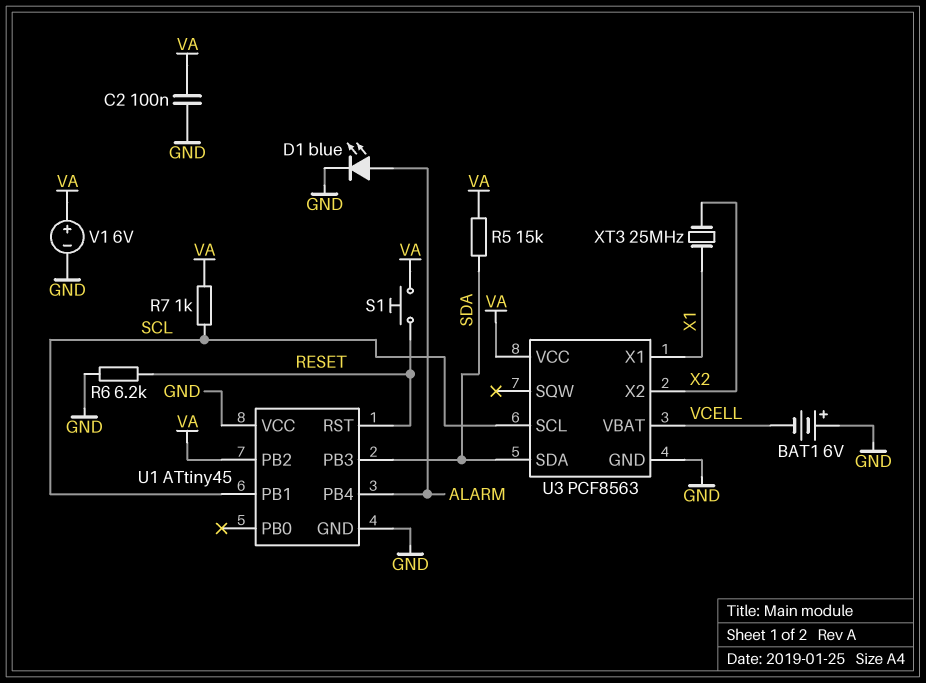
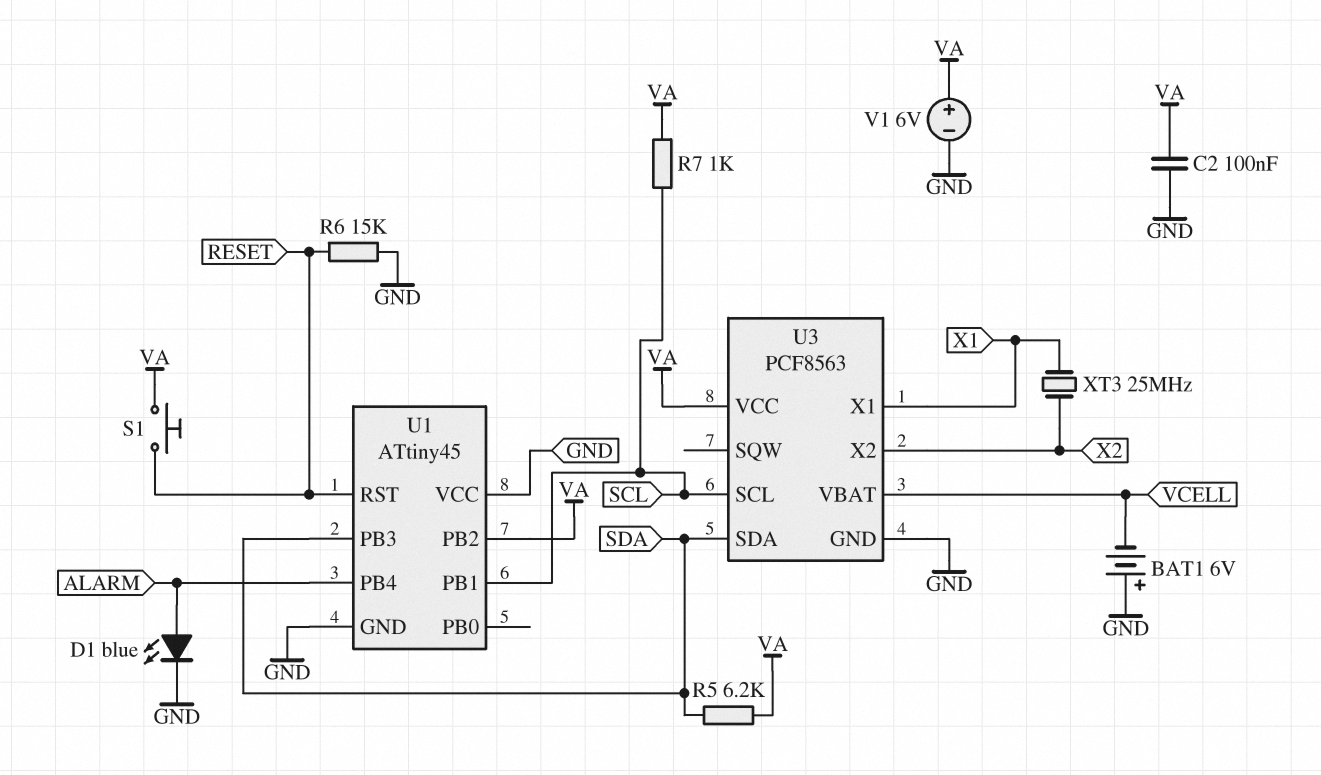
R5: 15k (SDA, VA) -> 6.2k (SDA, VA)
R6: 6.2k (GND, RESET) -> 15k (GND, RESET)

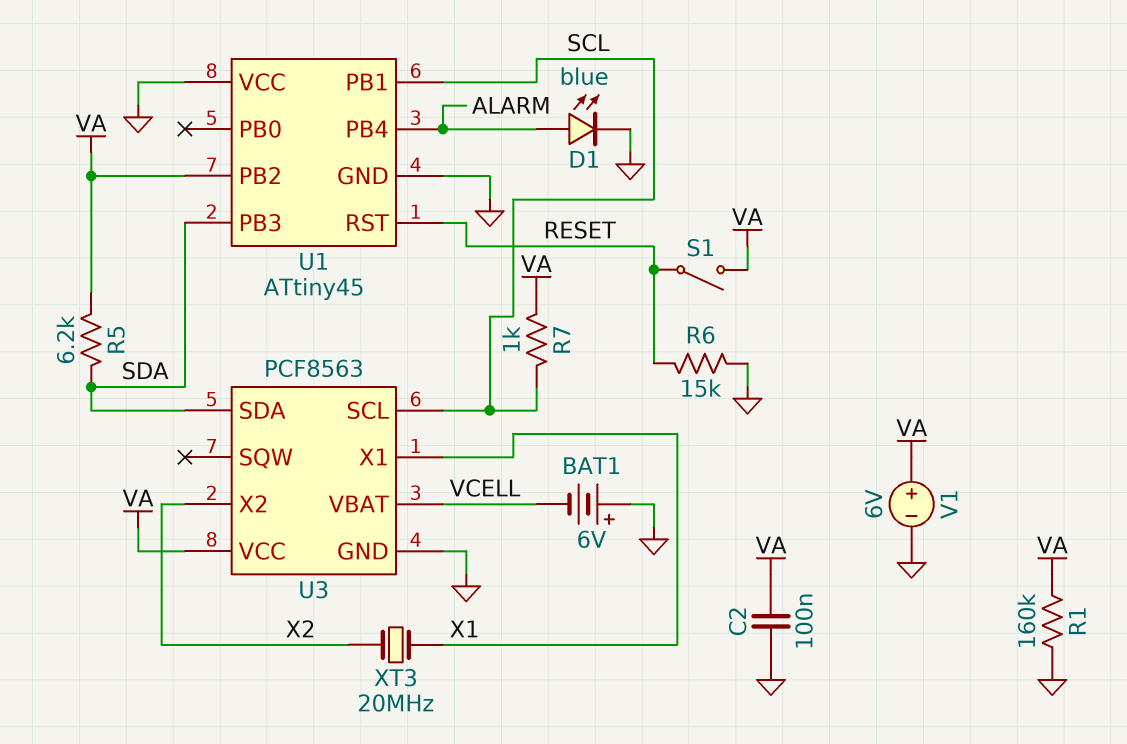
R1: none -> 160k (GND, VA)
S1: button (RESET, VA) -> switch (RESET, VA)
XT3: 25MHz (X1, X2) -> 20MHz (X1, X2)

